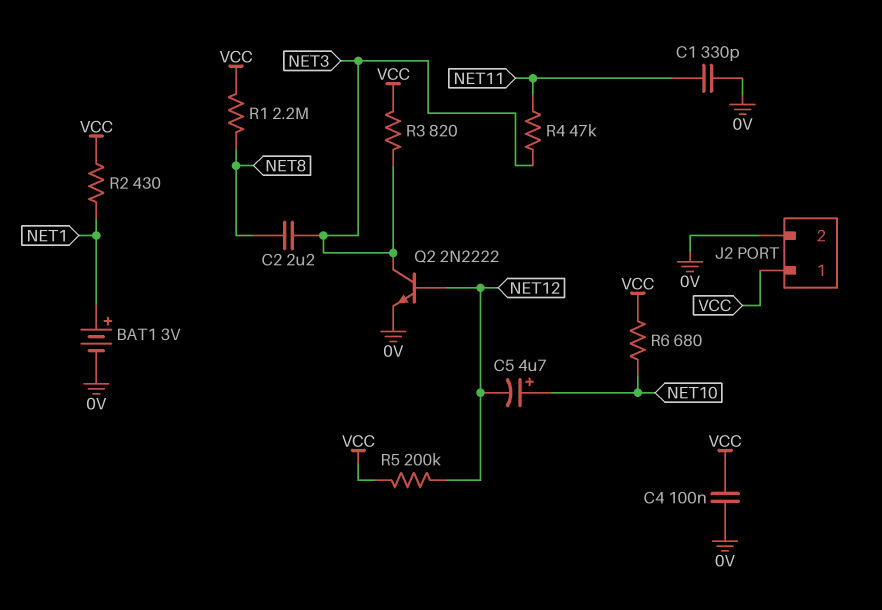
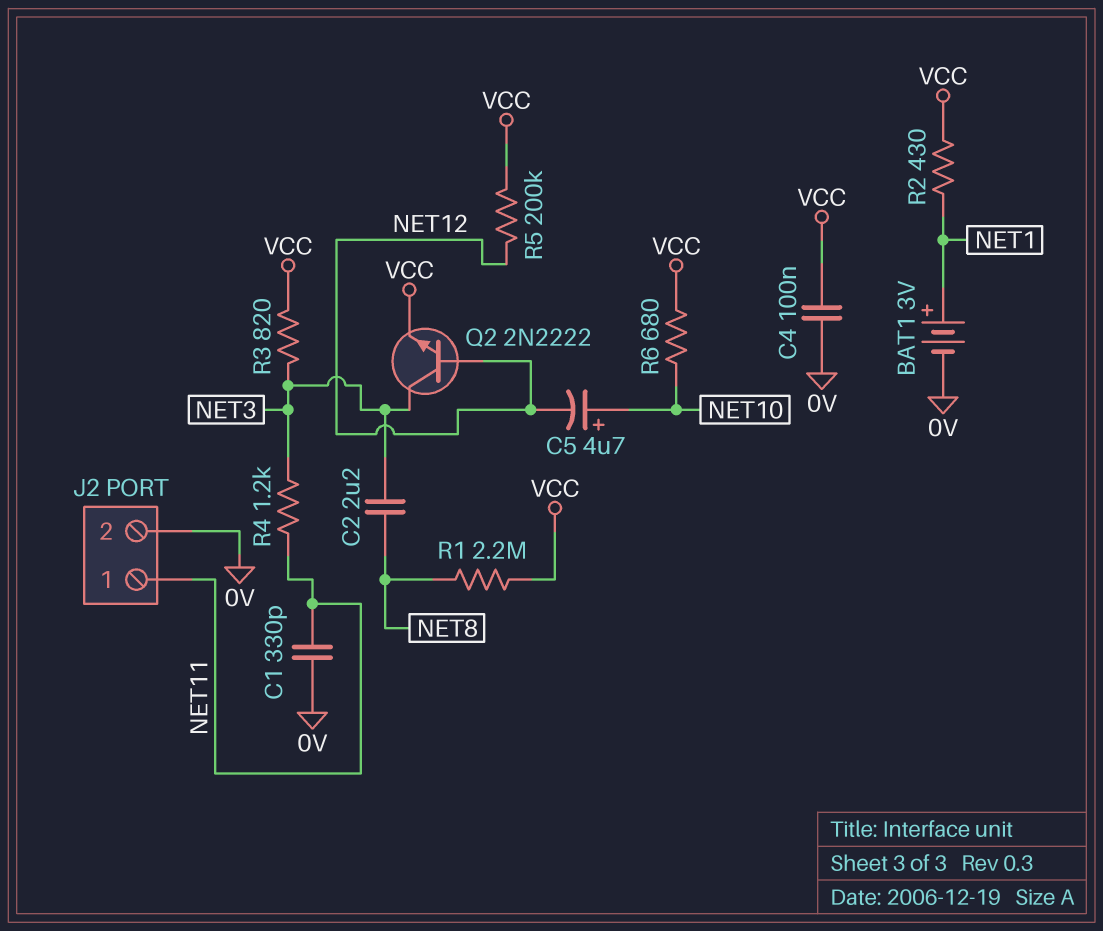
J2 pin 1: VCC -> NET11
Q2: NPN 2N2222 (B NET12, C NET3, E 0V) -> NPN 2N2222 (B NET12, C NET3, E VCC)
R4: 47k (NET3, NET11) -> 1.2k (NET3, NET11)

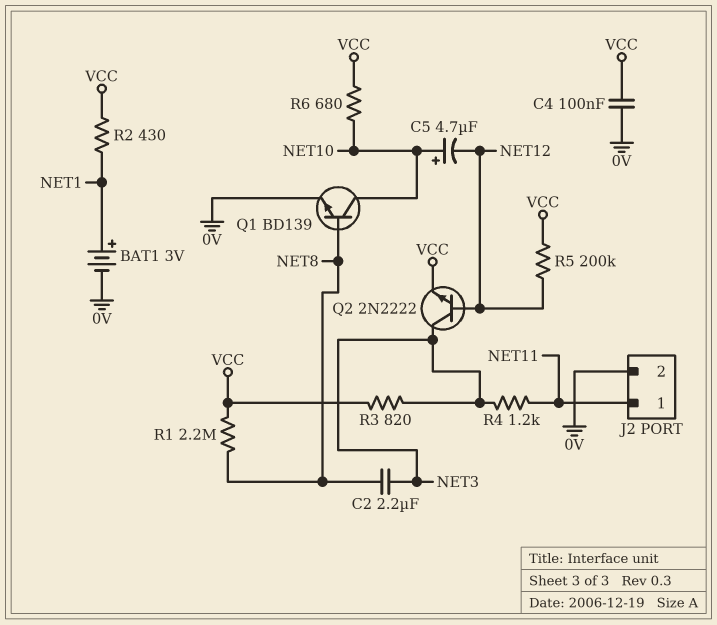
C1: 330pF (0V, NET11) -> none
Q1: none -> NPN BD139 (B NET8, C NET10, E 0V)

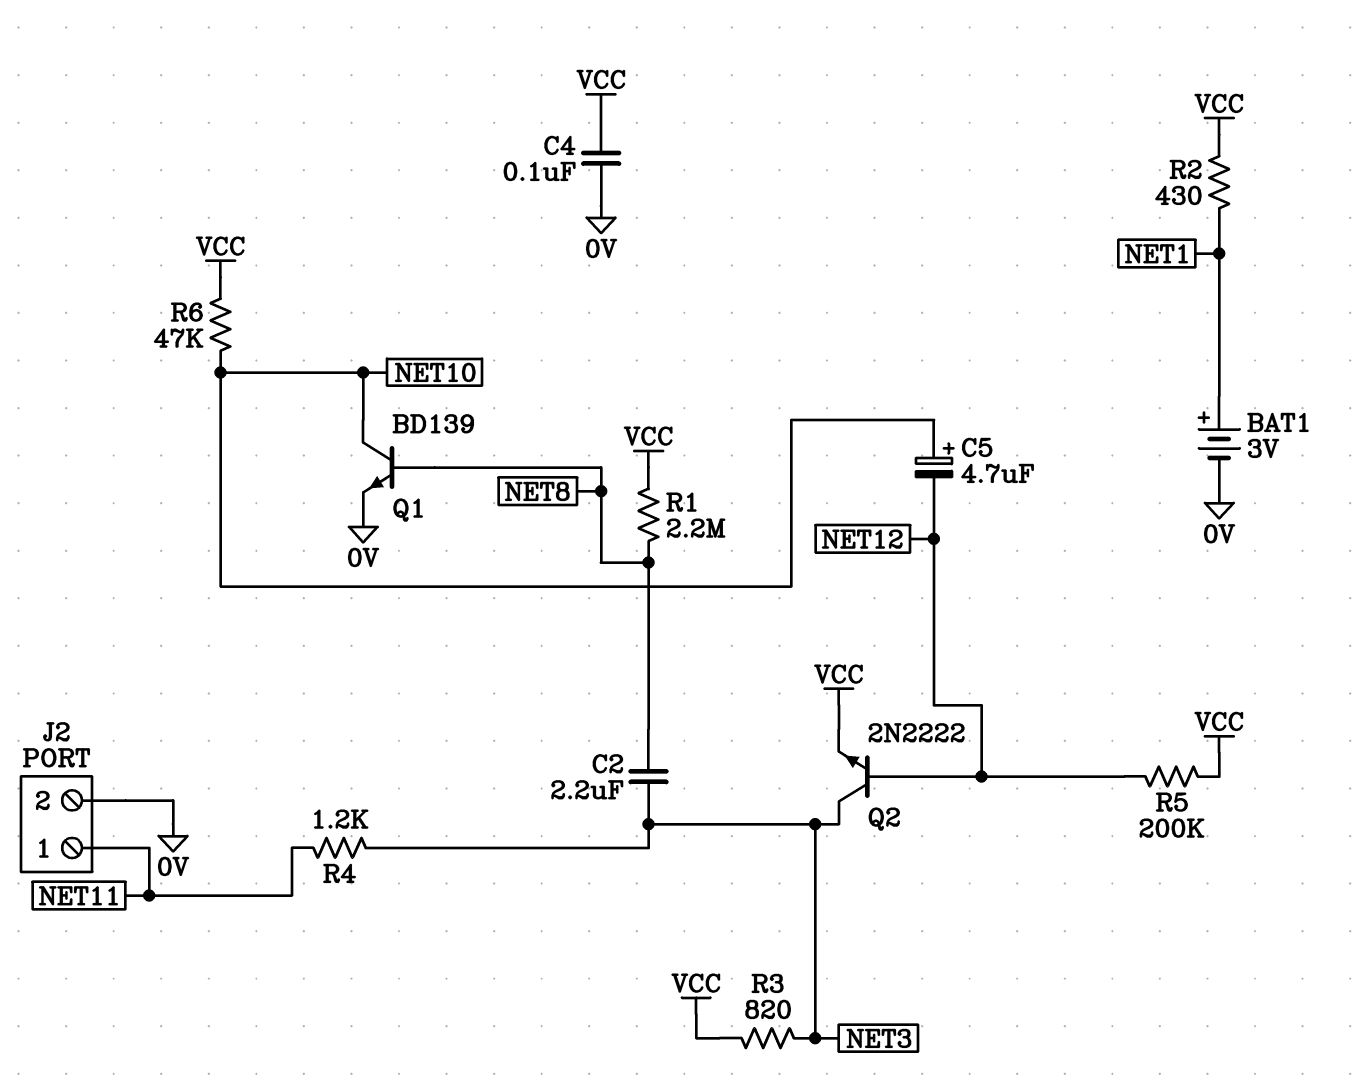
R6: 680 (NET10, VCC) -> 47k (NET10, VCC)

